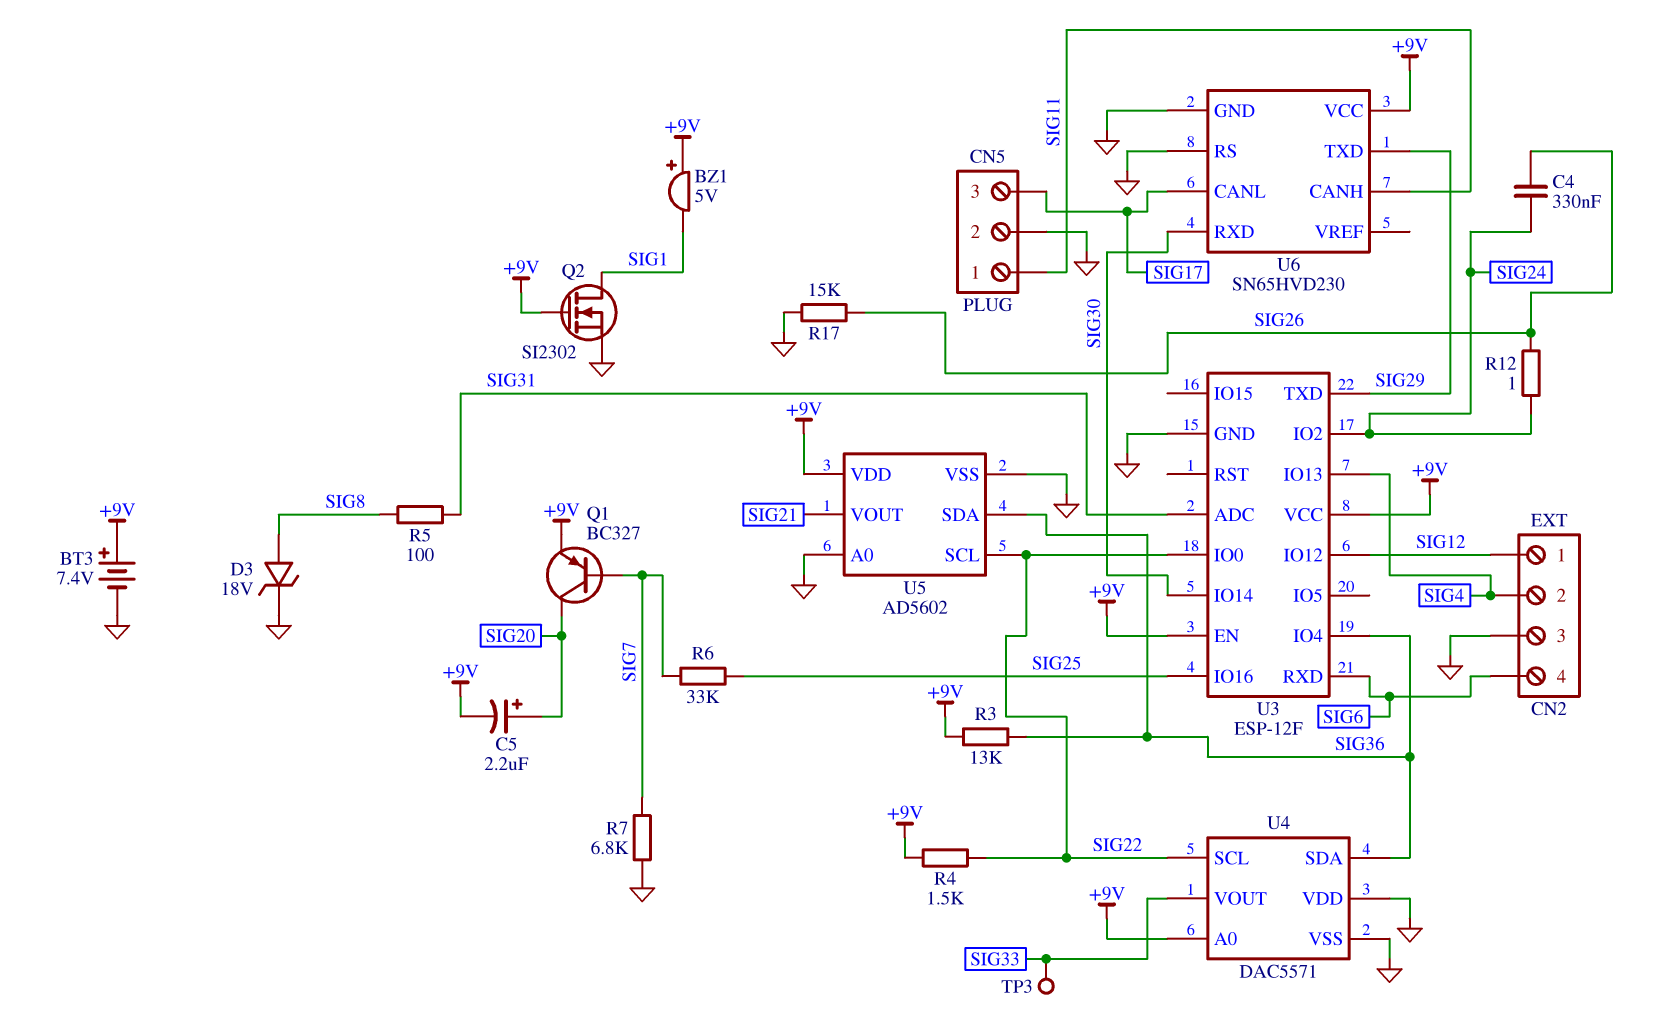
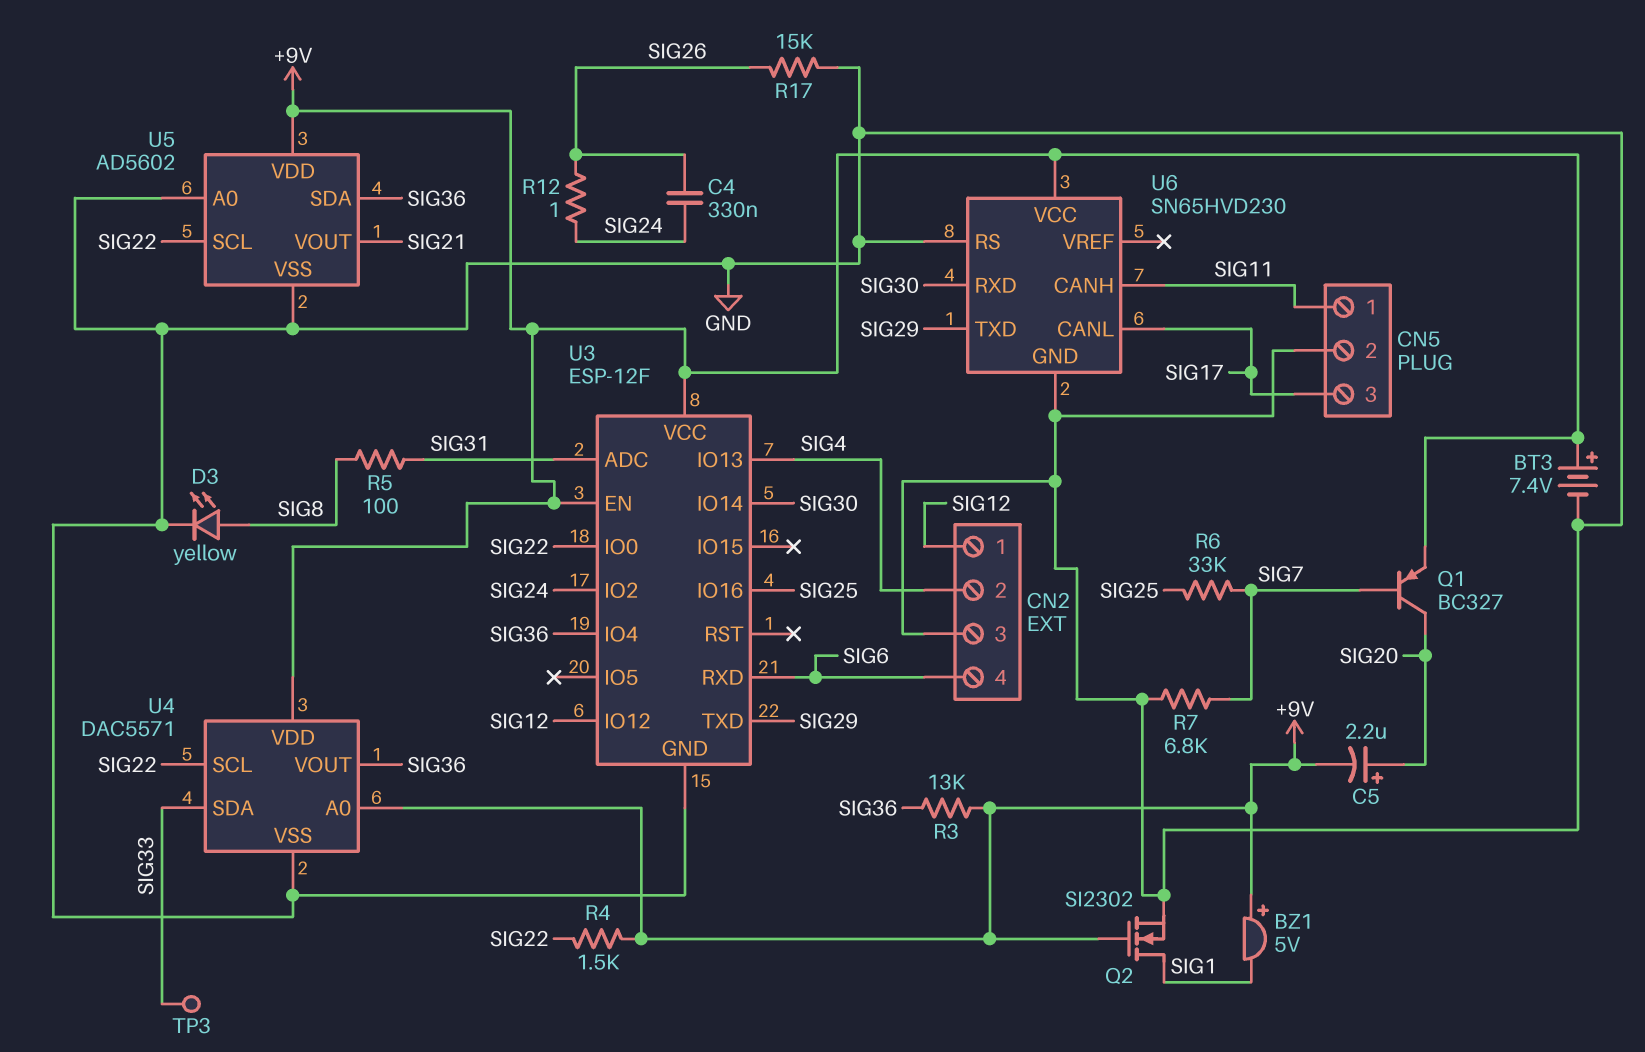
D3: zener 18V (A SIG8, K GND) -> LED yellow (A SIG8, K GND)
U4 pin SDA: SIG36 -> SIG33
U4 pin VDD: GND -> +9V
U4 pin VOUT: SIG33 -> SIG36

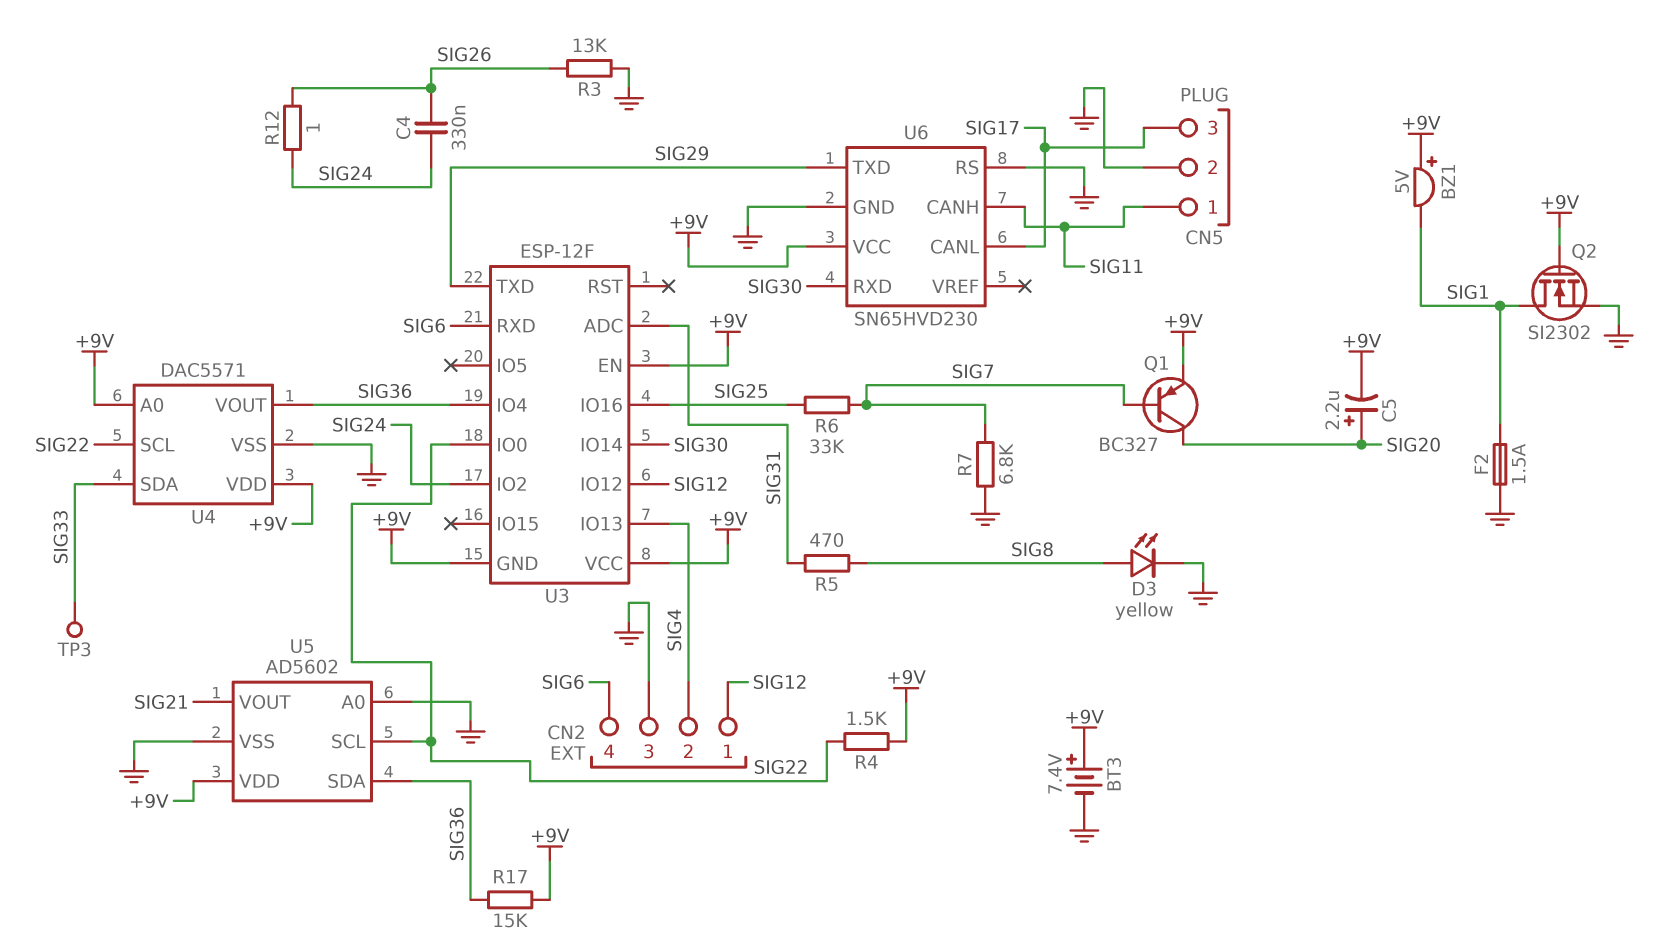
F2: none -> 1.5A (GND, SIG1)
R3: 13k (+9V, SIG36) -> 13k (GND, SIG26)
R5: 100 (SIG8, SIG31) -> 470 (SIG8, SIG31)
R17: 15k (GND, SIG26) -> 15k (+9V, SIG36)
U3 pin GND: GND -> +9V

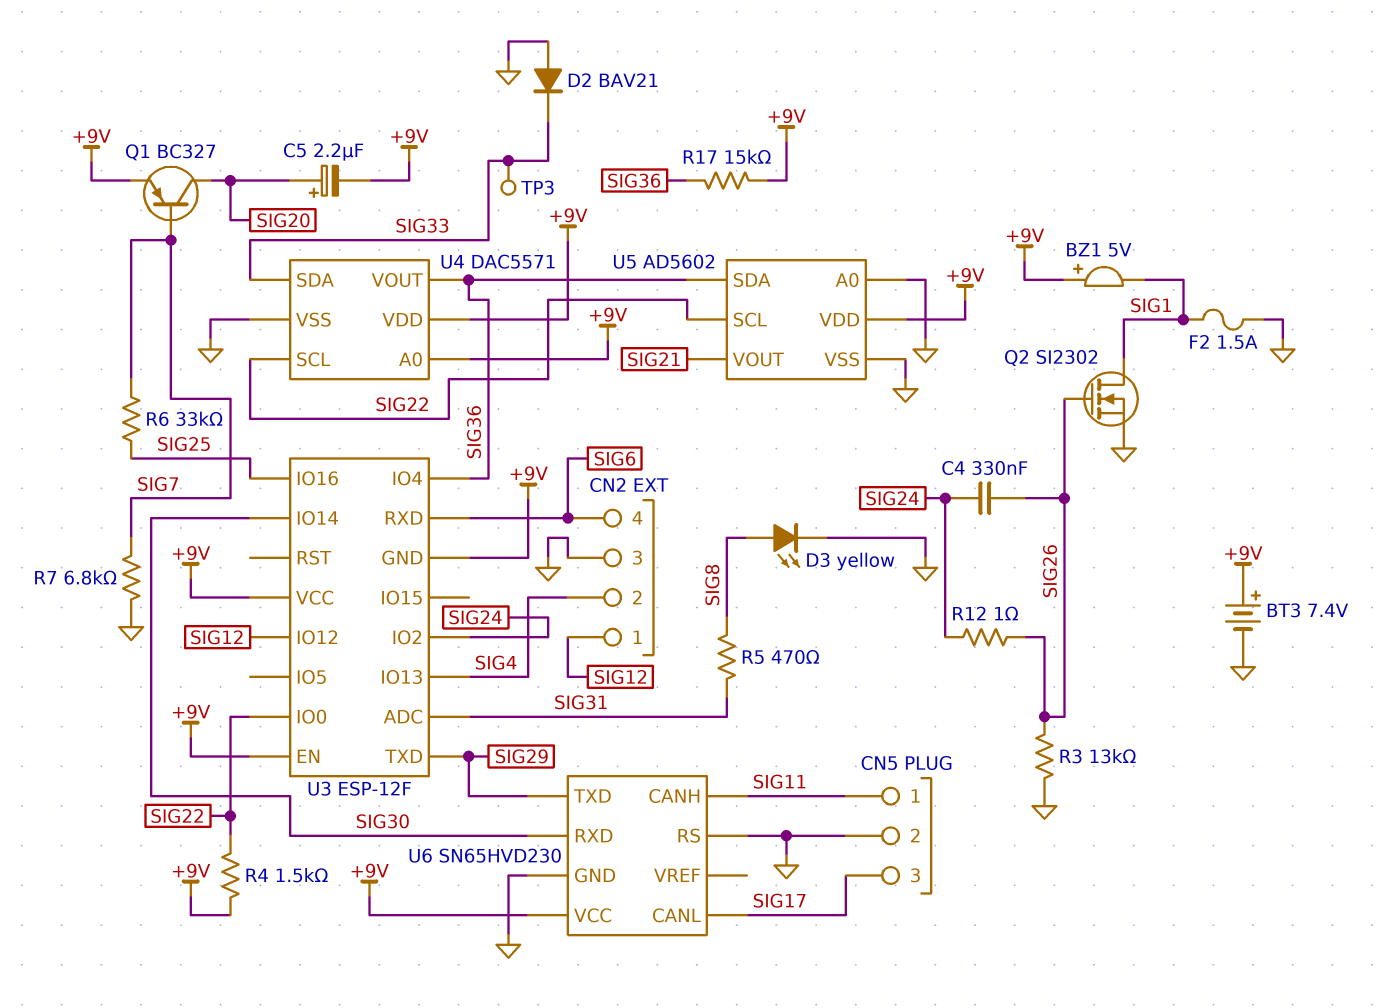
D2: none -> diode BAV21 (A GND, K SIG33)
Q2: NMOS SI2302 (G +9V, D SIG1, S GND) -> NMOS SI2302 (G SIG26, D SIG1, S GND)

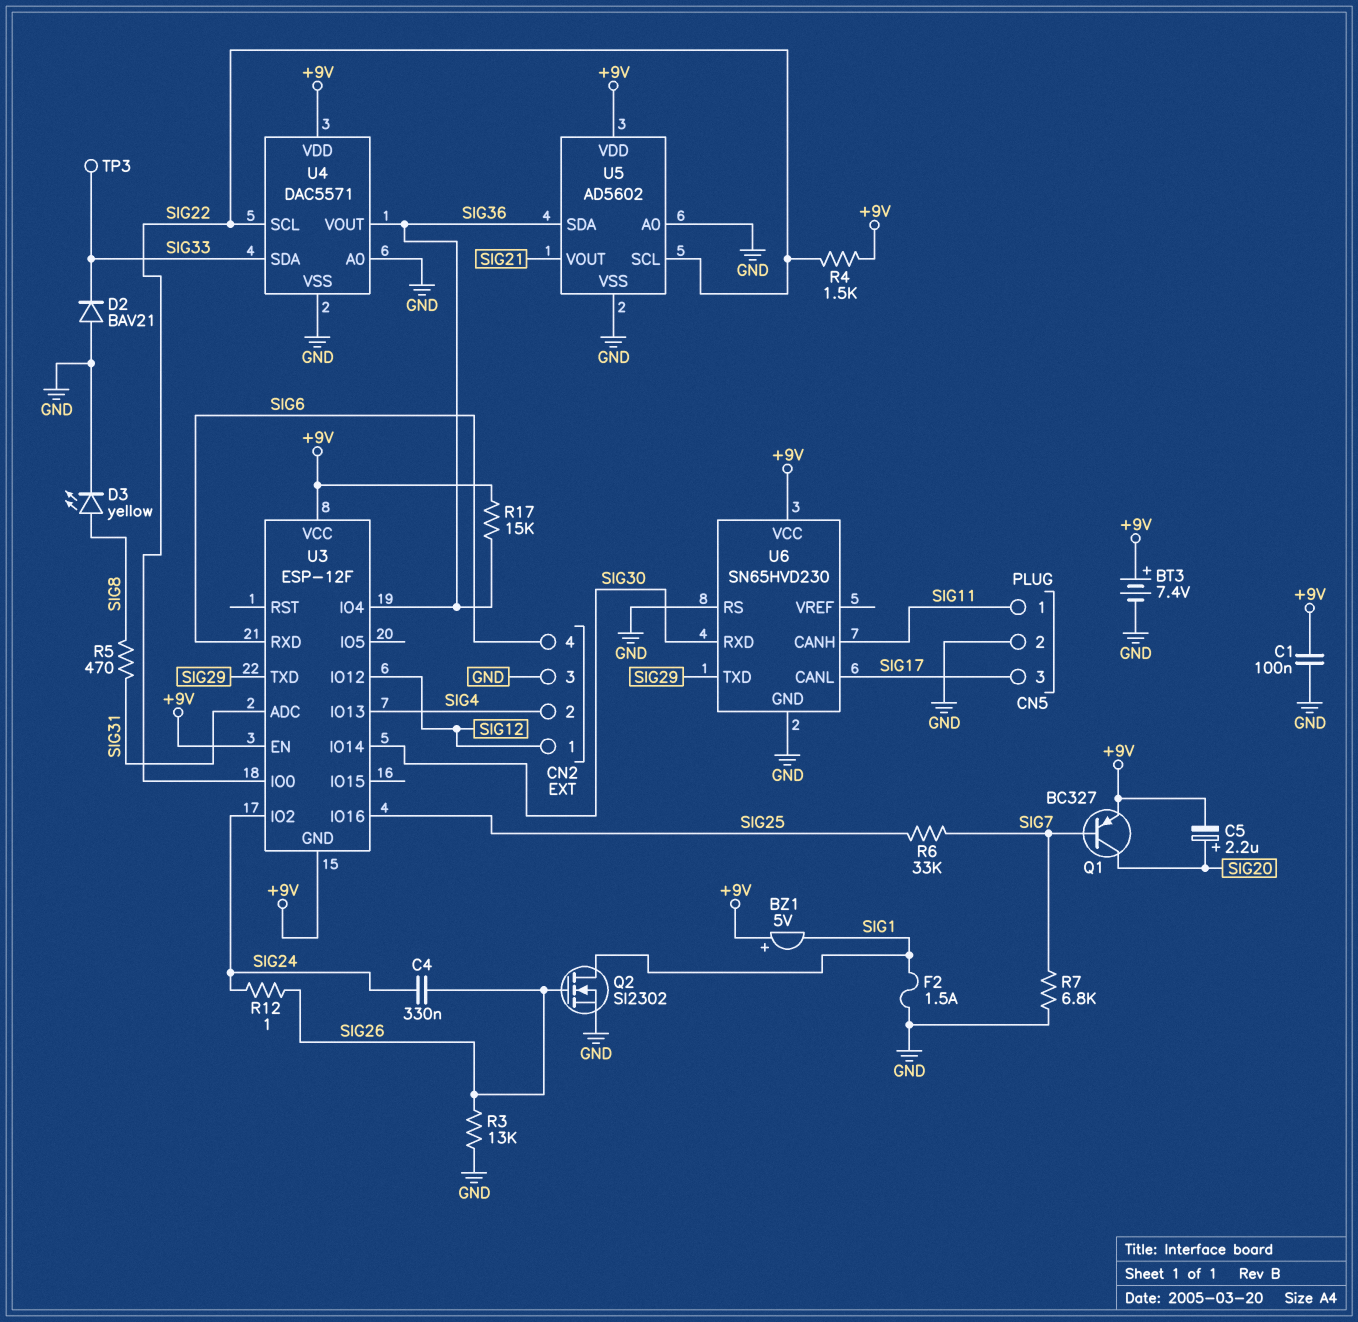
C1: none -> 100nF (+9V, GND)
U4 pin A0: +9V -> GND

